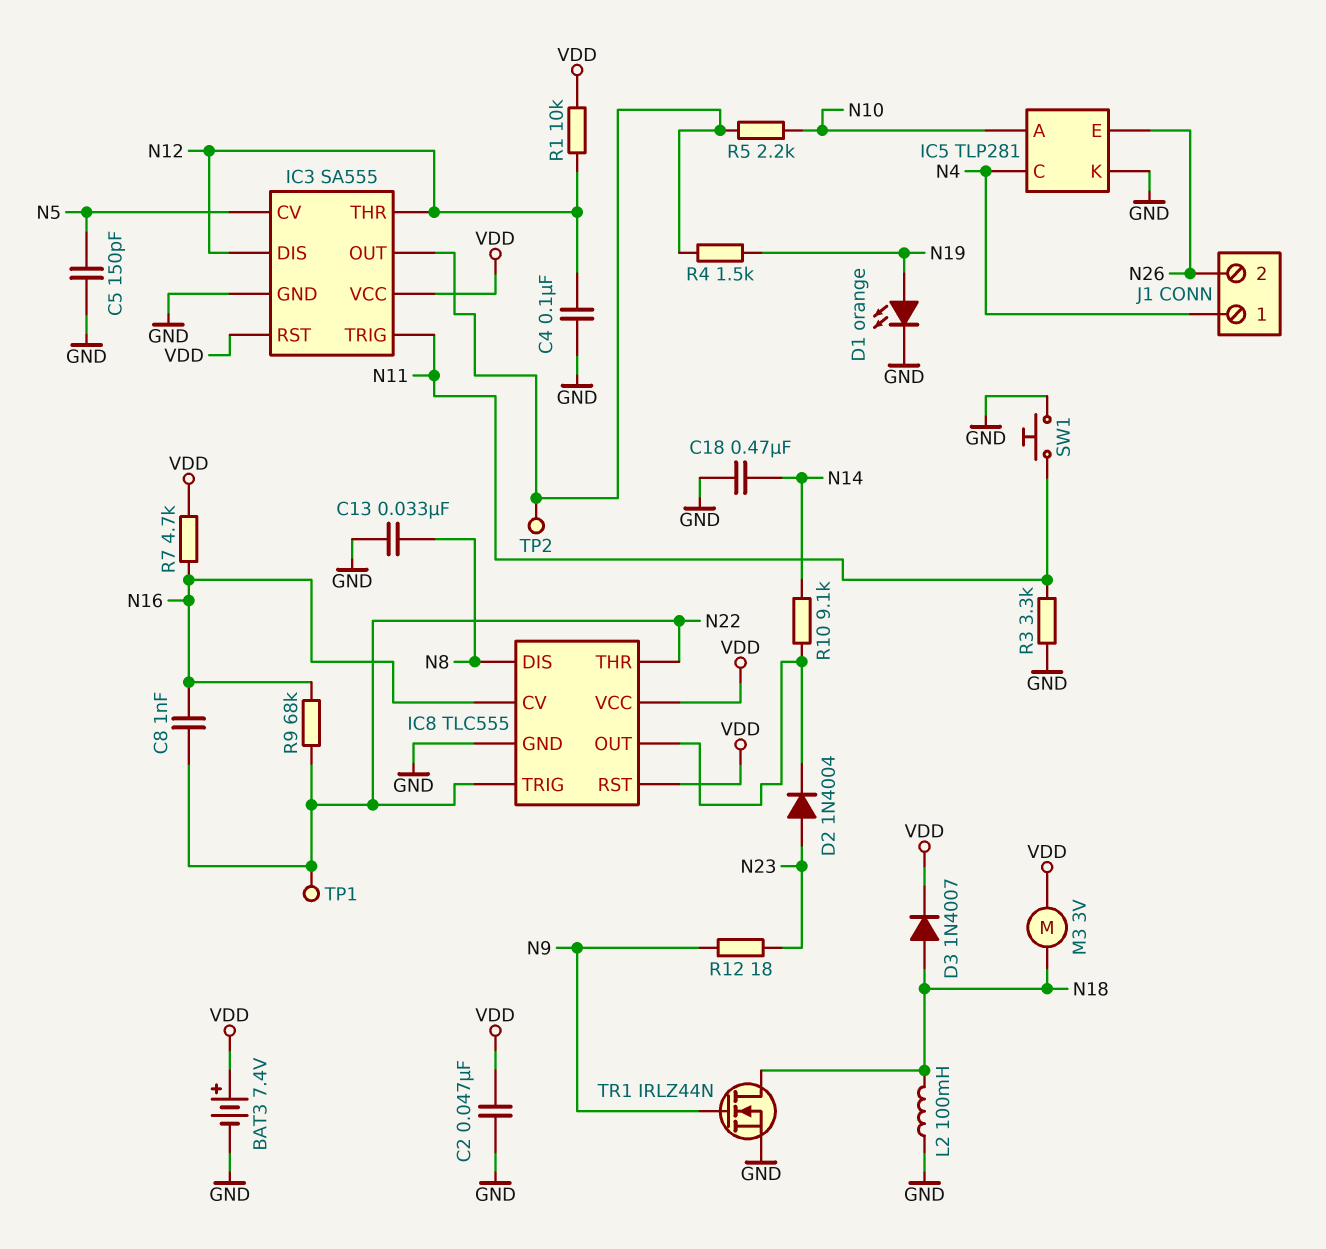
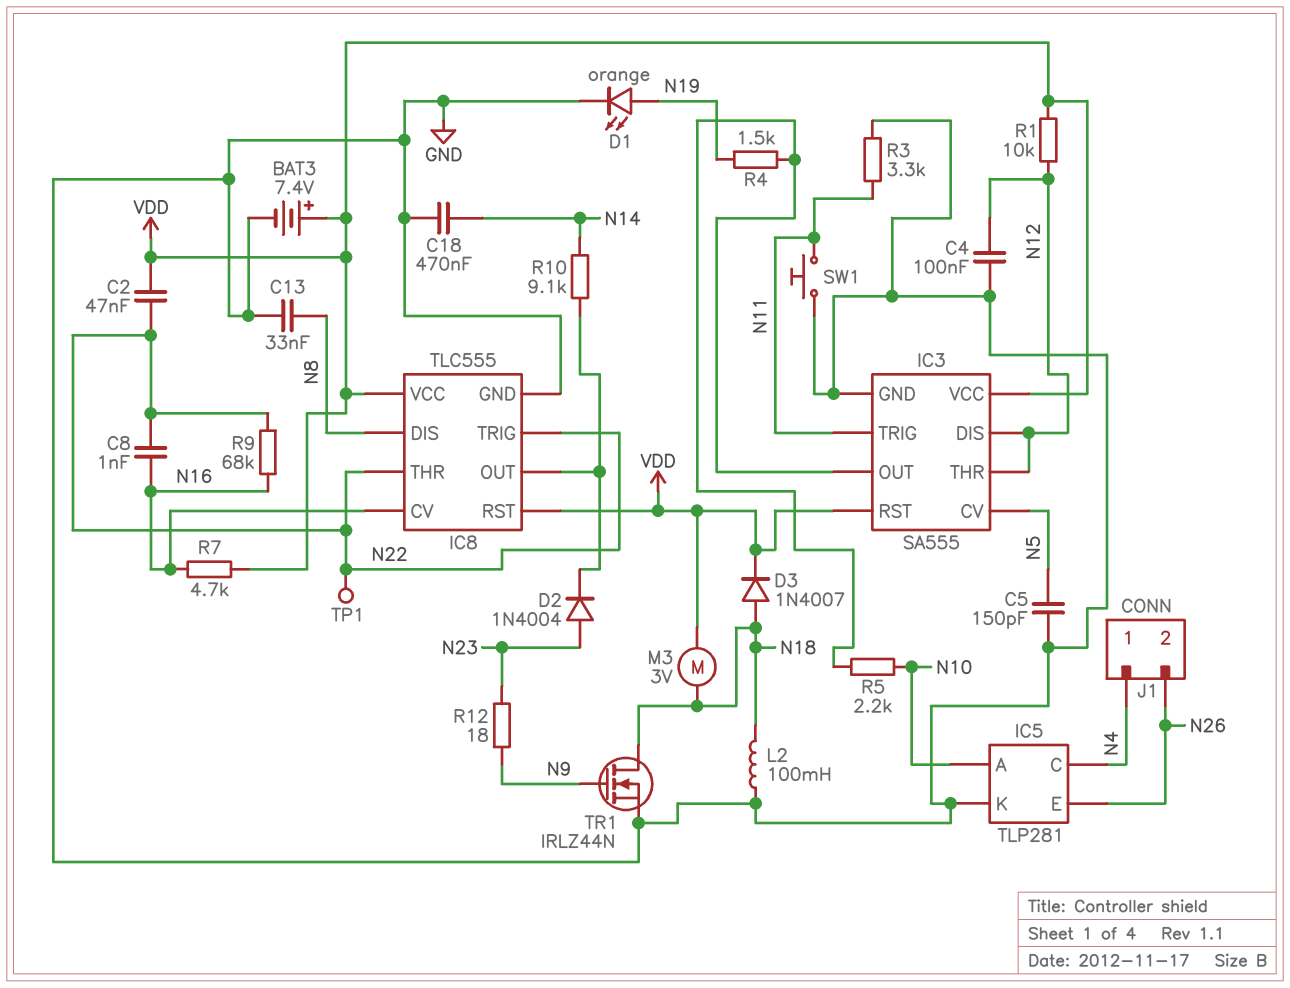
C2: 47nF (GND, VDD) -> 47nF (N22, VDD)
TP2: test point (IC3/OUT) -> none

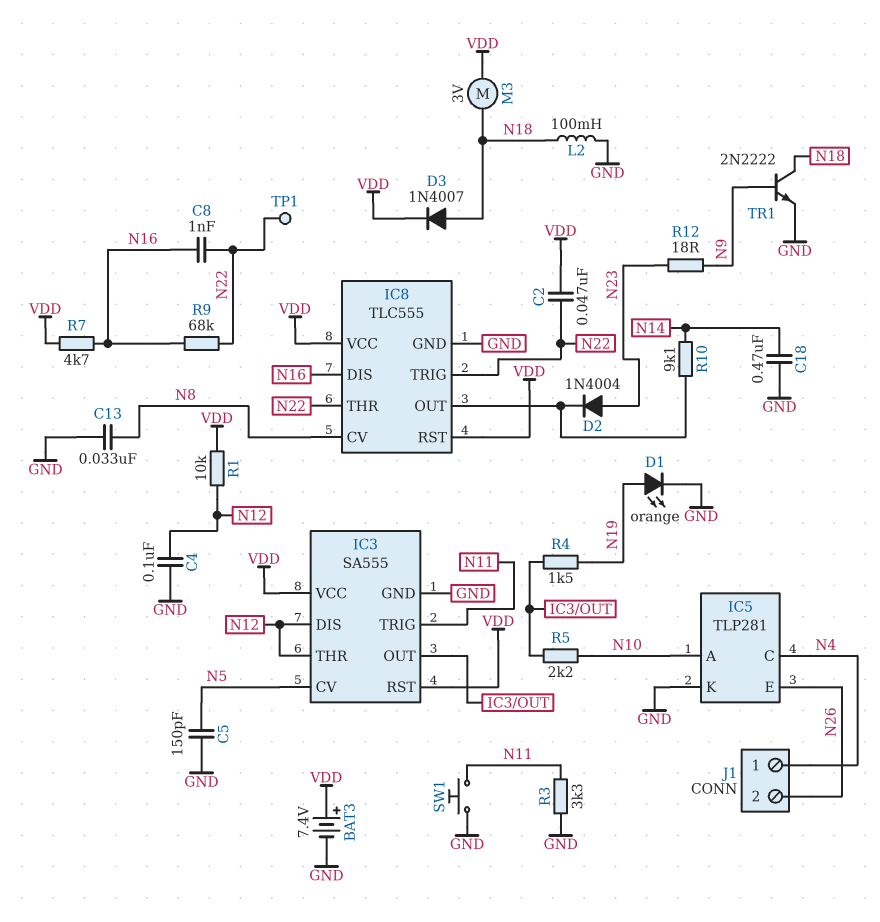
IC8 pin CV: N16 -> N8
IC8 pin DIS: N8 -> N16
TR1: NMOS IRLZ44N (G N9, D N18, S GND) -> NPN 2N2222 (B N9, C N18, E GND)

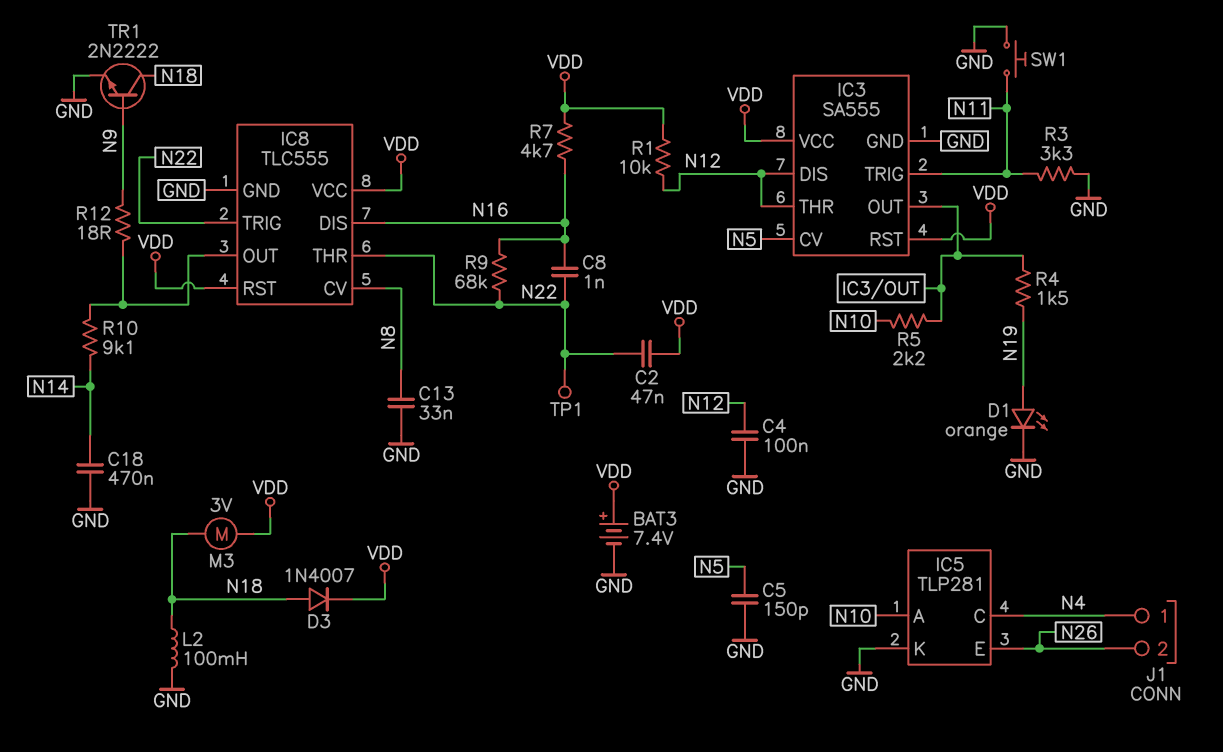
D2: diode 1N4004 (A N23, K IC8/OUT) -> none
R12: 18 (N9, N23) -> 18 (IC8/OUT, N9)

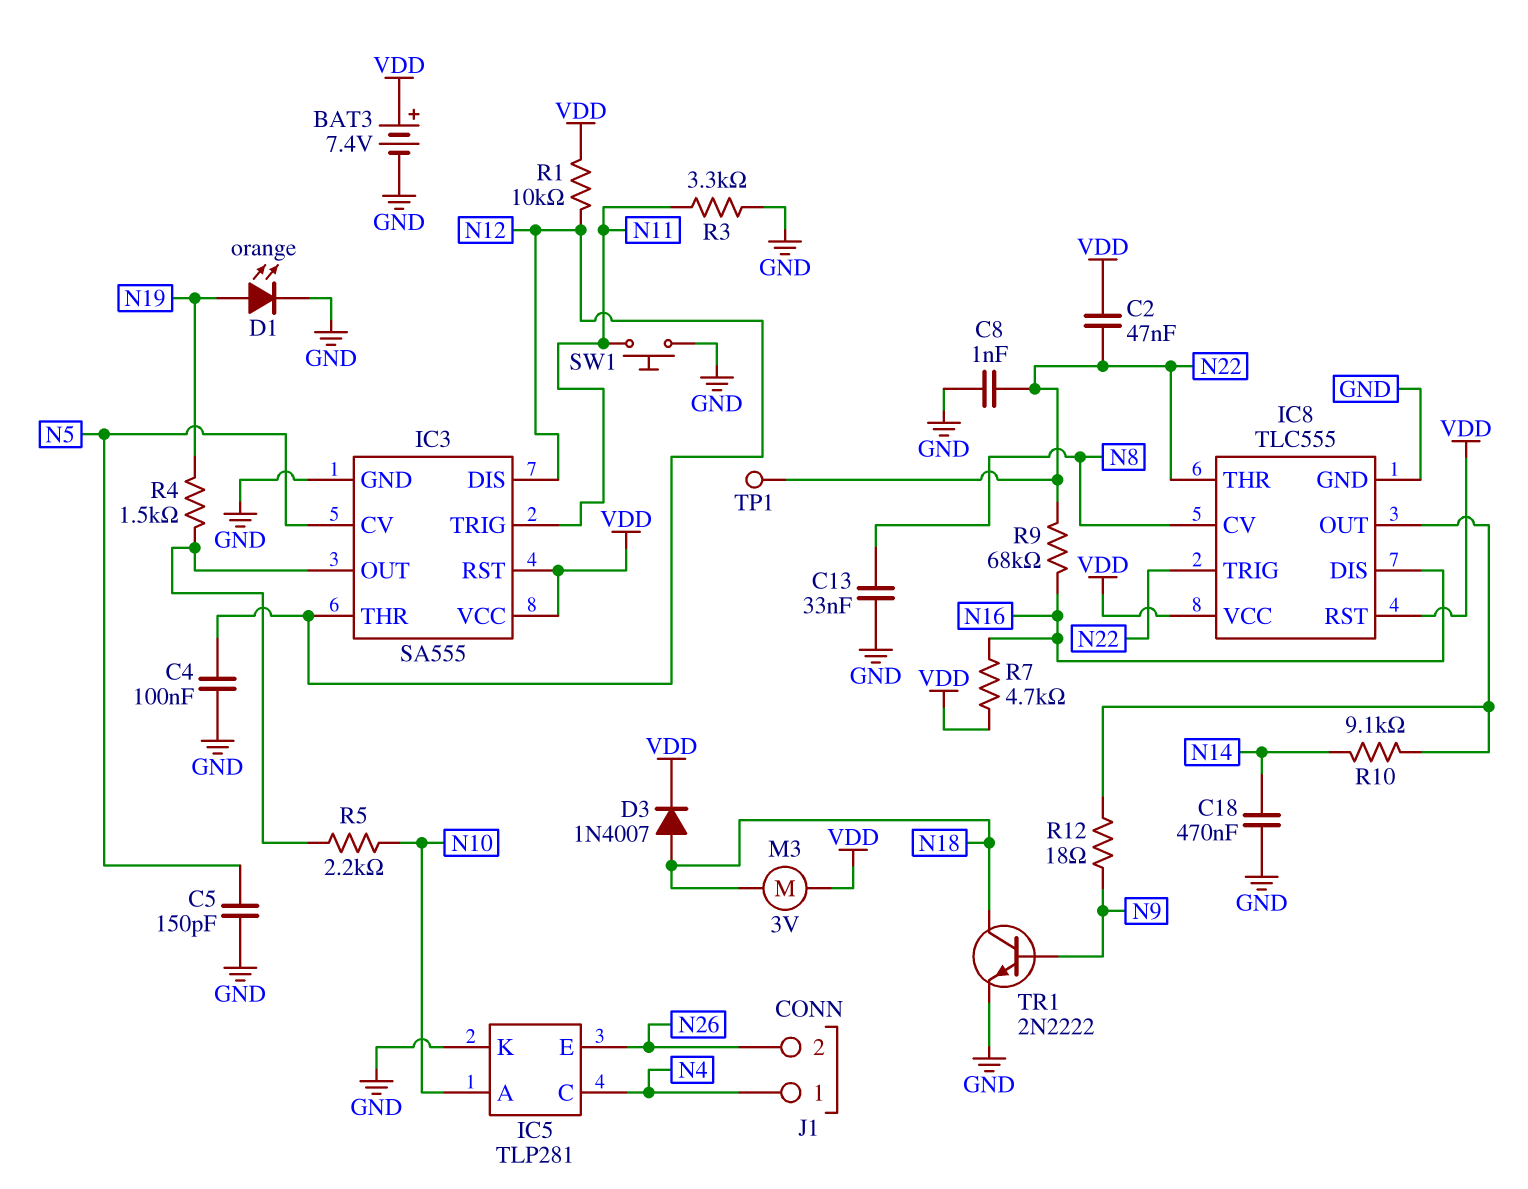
C8: 1nF (N16, N22) -> 1nF (GND, N22)
L2: 100mH (GND, N18) -> none

